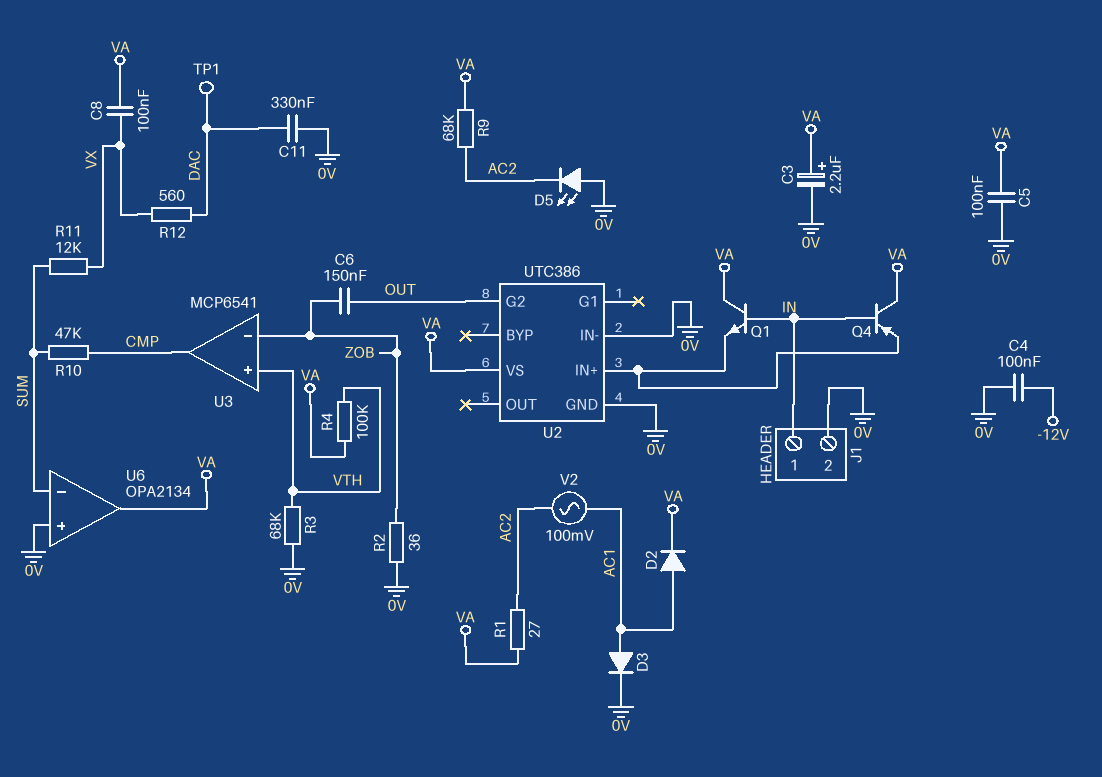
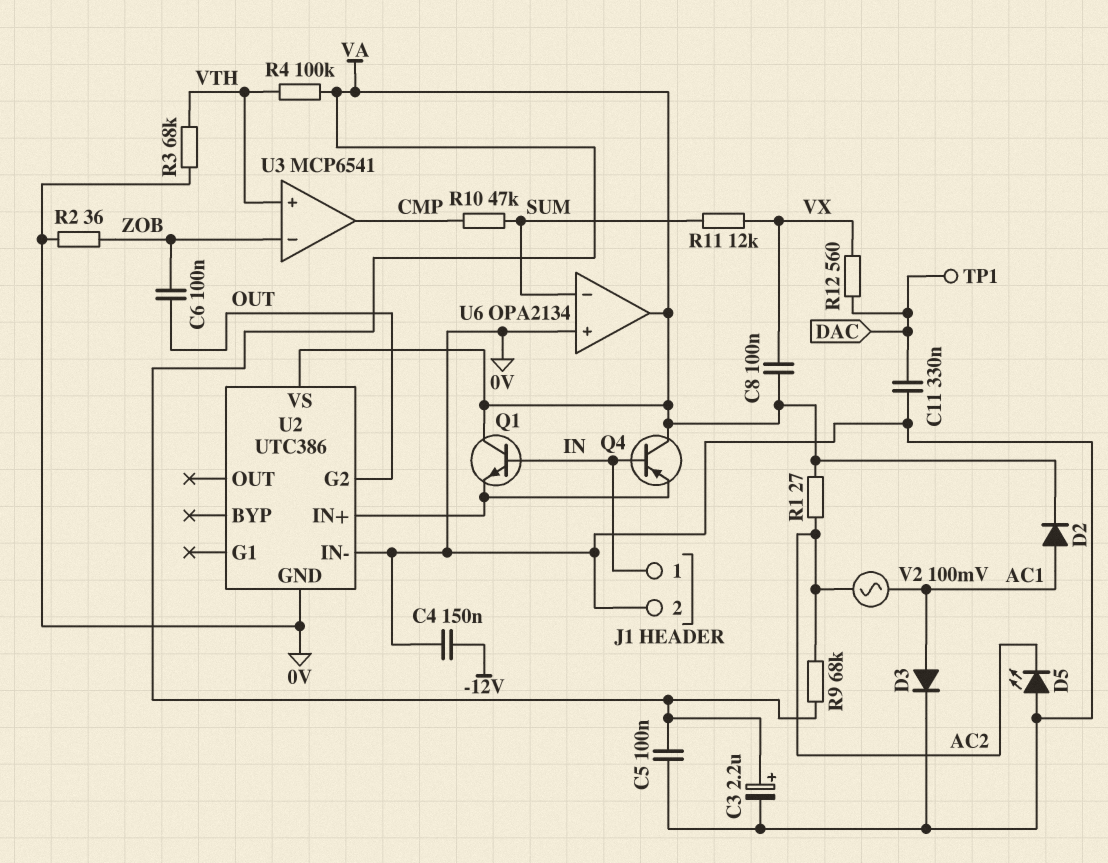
C4: 100nF (-12V, 0V) -> 150nF (-12V, 0V)
C6: 150nF (OUT, ZOB) -> 100nF (OUT, ZOB)

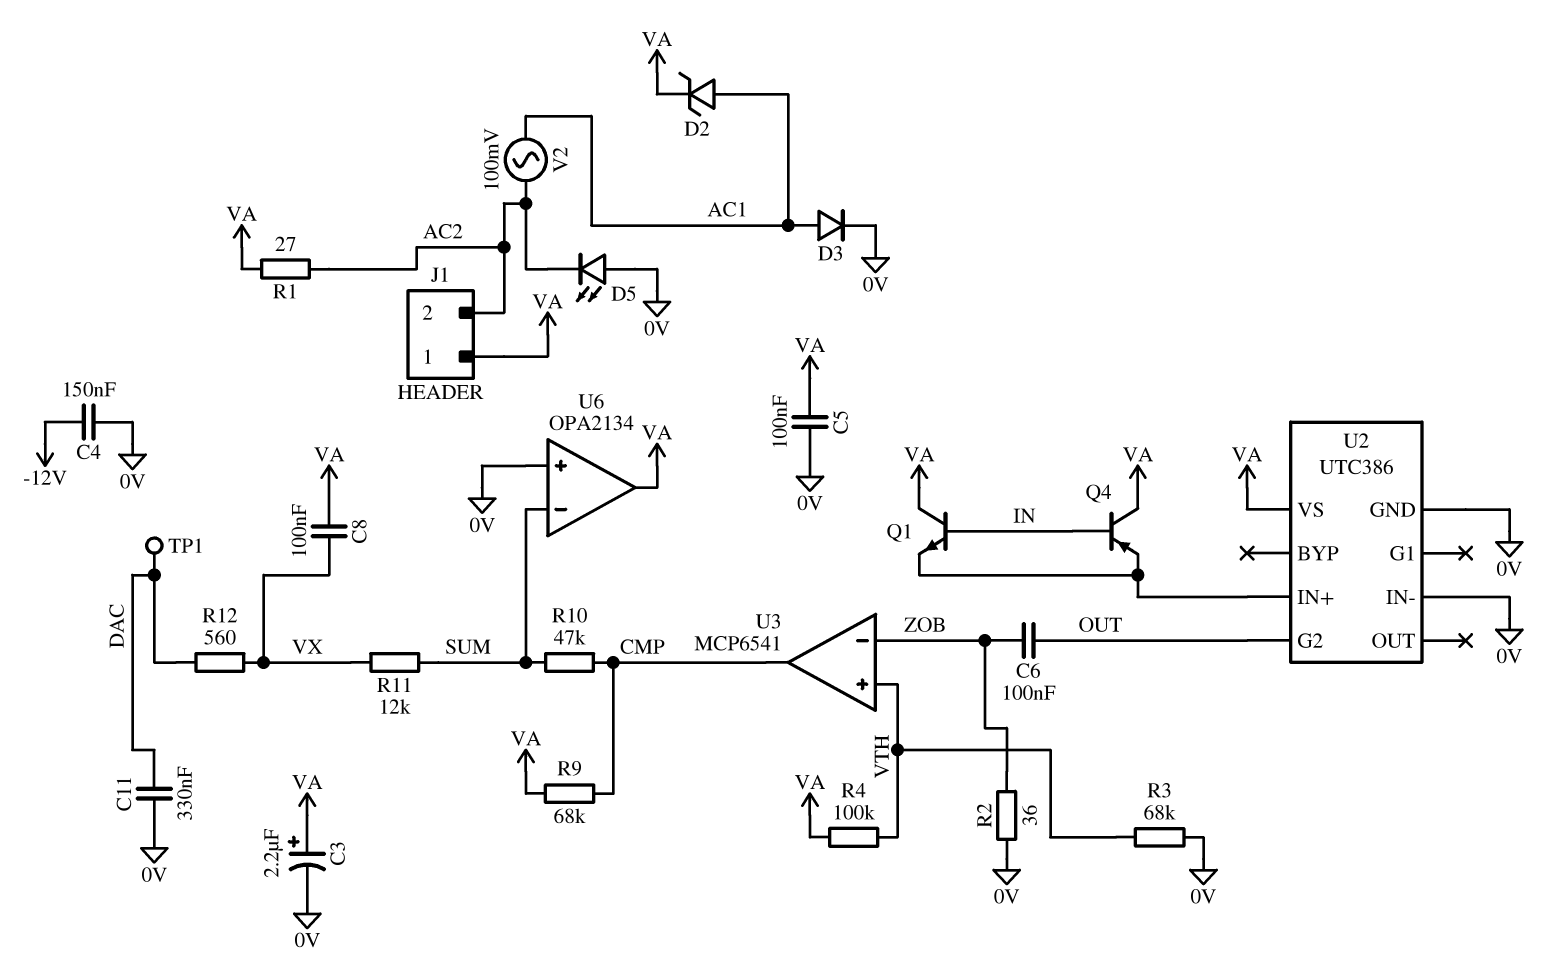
D2: diode (A AC1, K VA) -> zener (A AC1, K VA)
J1 pin 1: IN -> VA
J1 pin 2: 0V -> AC2
R9: 68k (AC2, VA) -> 68k (CMP, VA)

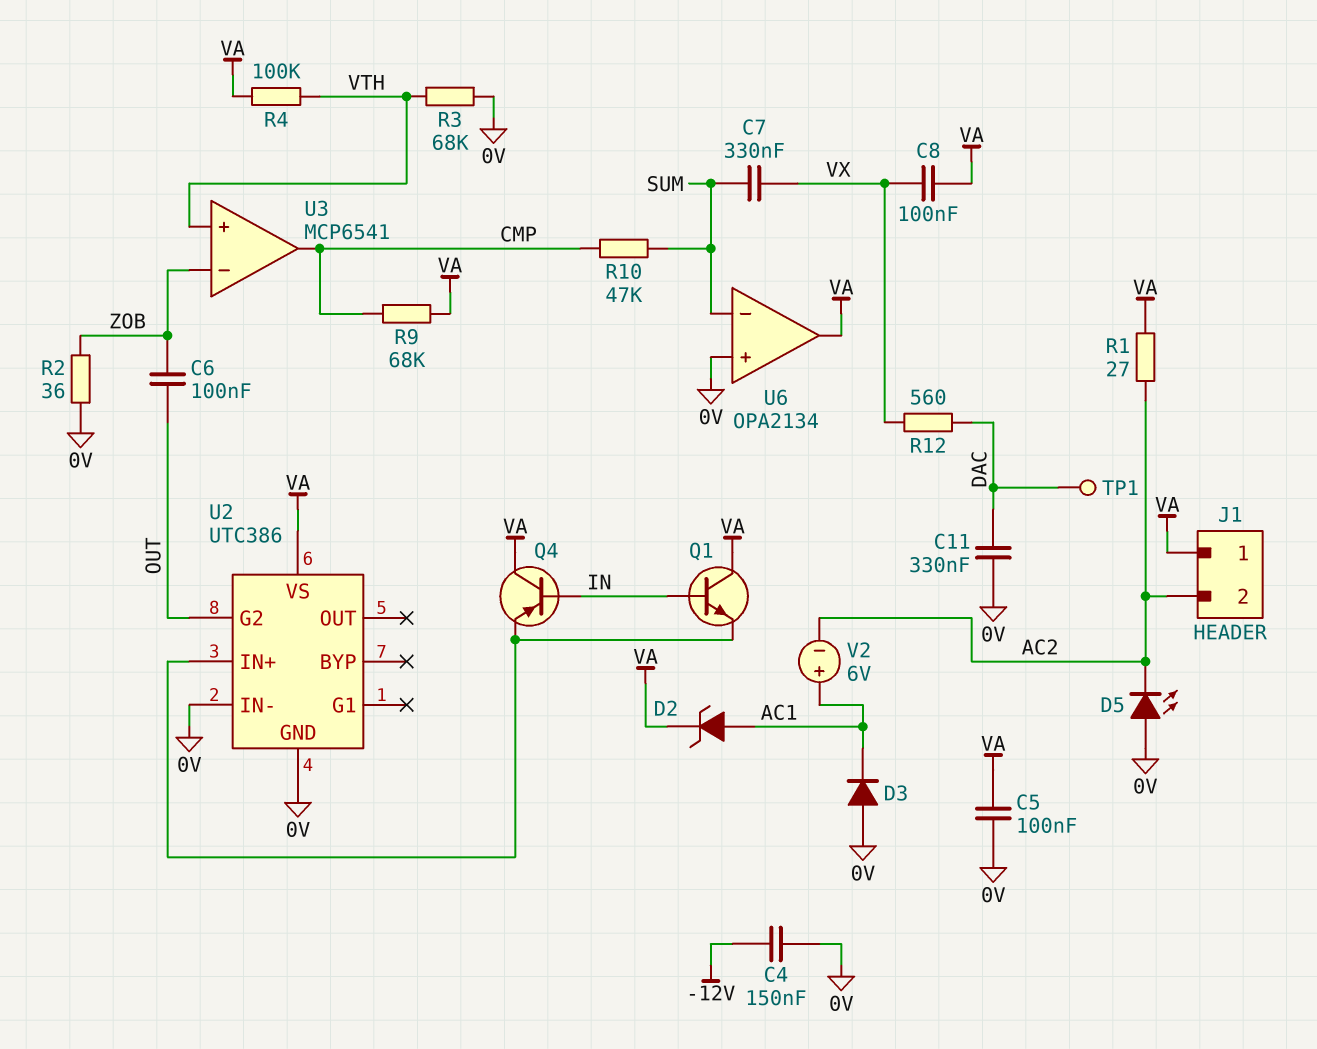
C3: 2.2uF (plus VA, minus 0V) -> none
C7: none -> 330nF (SUM, VX)
D3: diode (A AC1, K 0V) -> diode (A 0V, K AC1)
R11: 12k (SUM, VX) -> none
V2: AC 100mV (AC1, AC2) -> 6V (plus AC1, minus AC2)

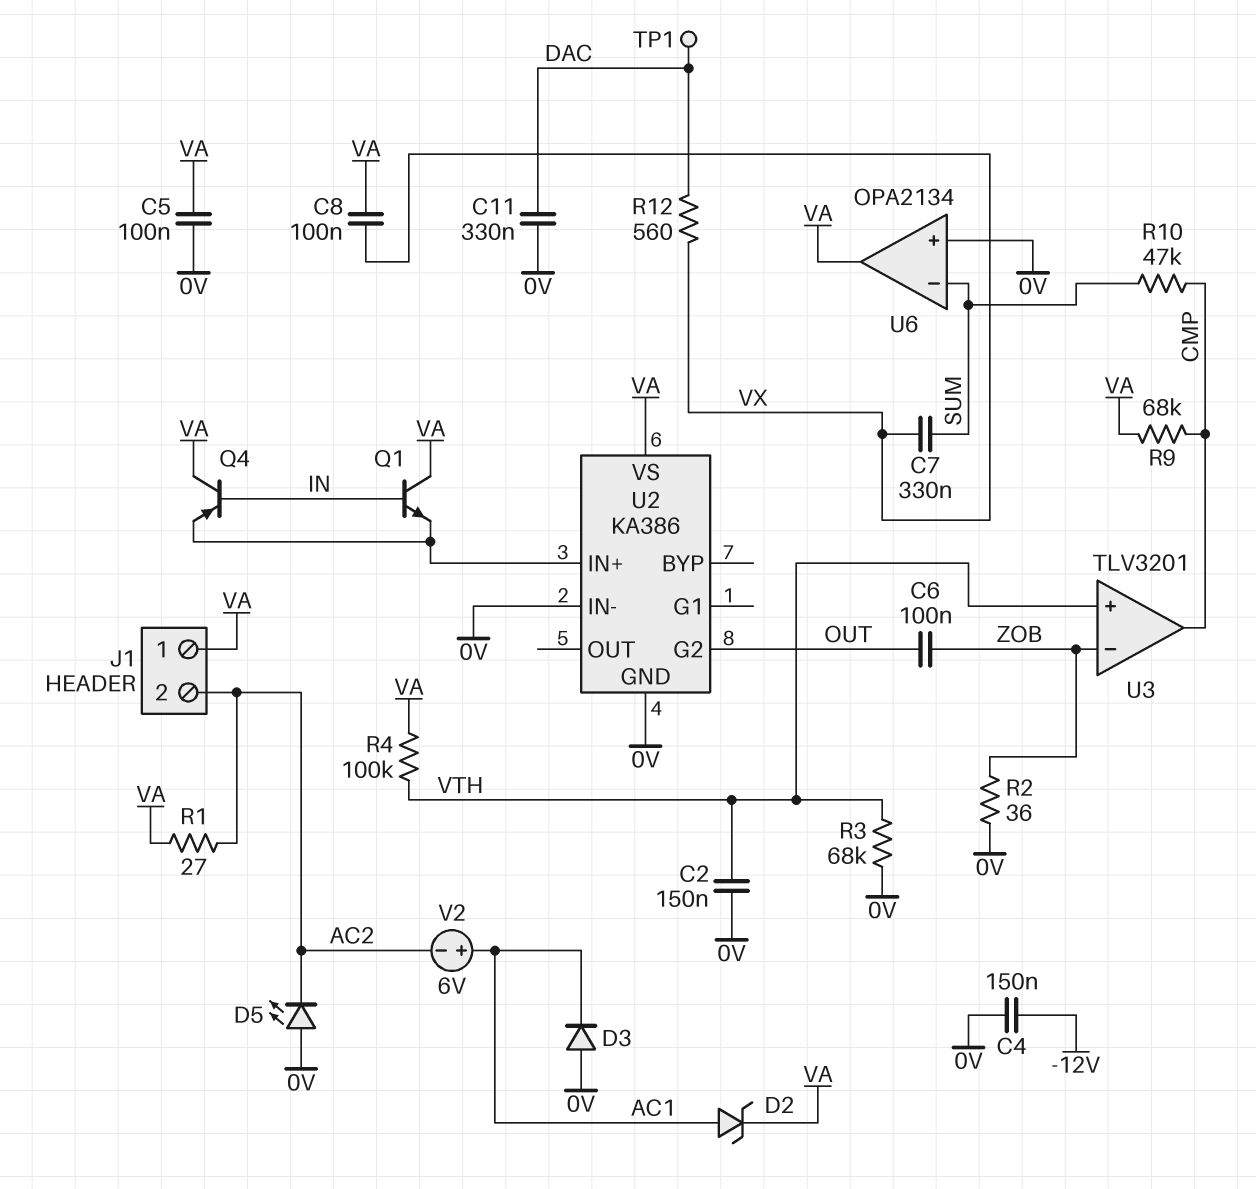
C2: none -> 150nF (0V, VTH)
U2: UTC386 -> KA386
U3: MCP6541 -> TLV3201

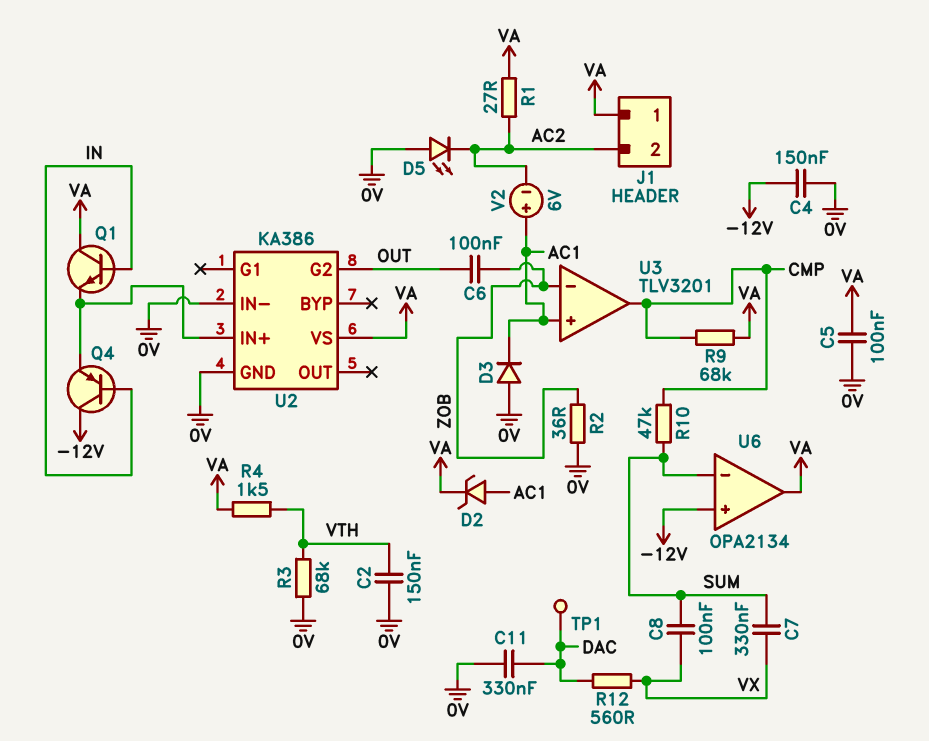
C8: 100nF (VA, VX) -> 100nF (SUM, VX)
Q4: PNP (B IN, C VA, E U2/IN+) -> PNP (B IN, C -12V, E U2/IN+)
R4: 100k (VA, VTH) -> 1.5k (VA, VTH)
U3 pin in+: VTH -> AC1
U6 pin in+: 0V -> -12V

